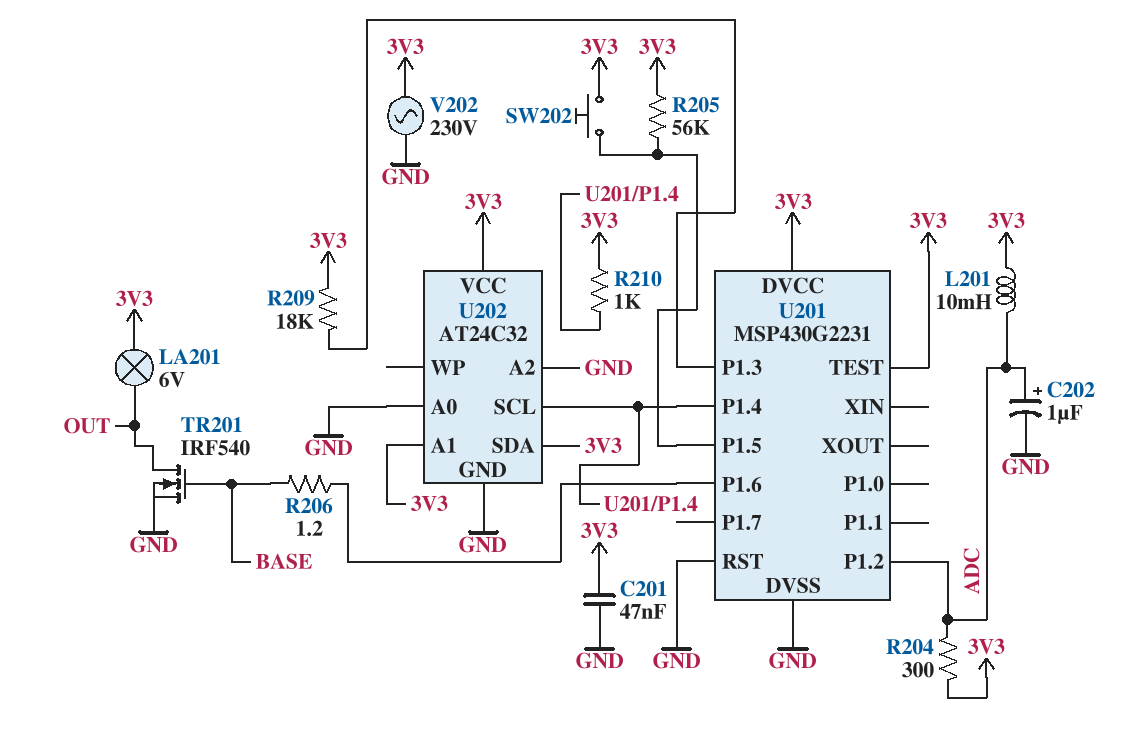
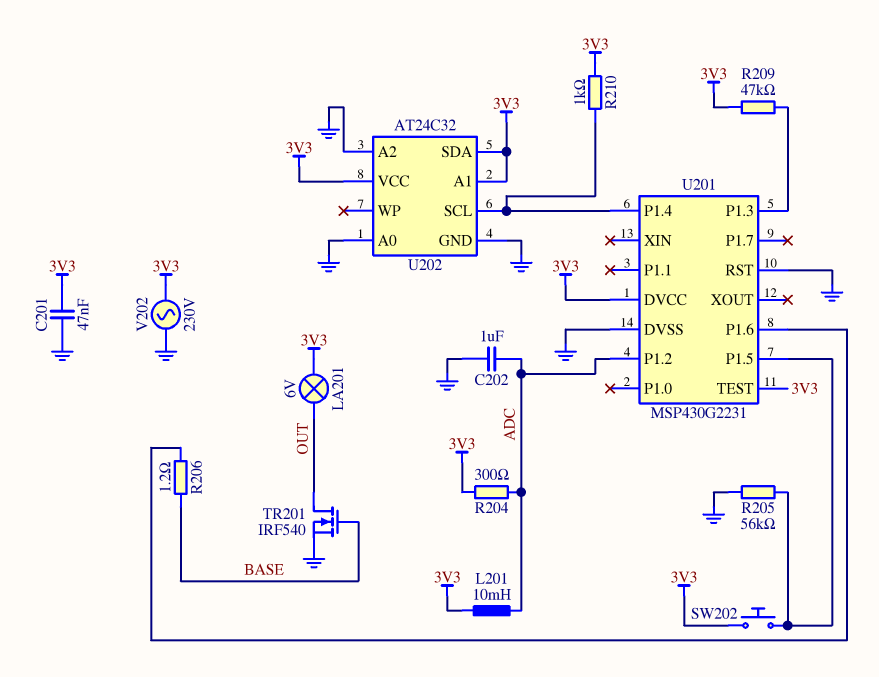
C202: 1uF (plus ADC, minus GND) -> 1uF (ADC, GND)
R205: 56k (3V3, U201/P1.5) -> 56k (GND, U201/P1.5)
R209: 18k (3V3, U201/P1.3) -> 47k (3V3, U201/P1.3)

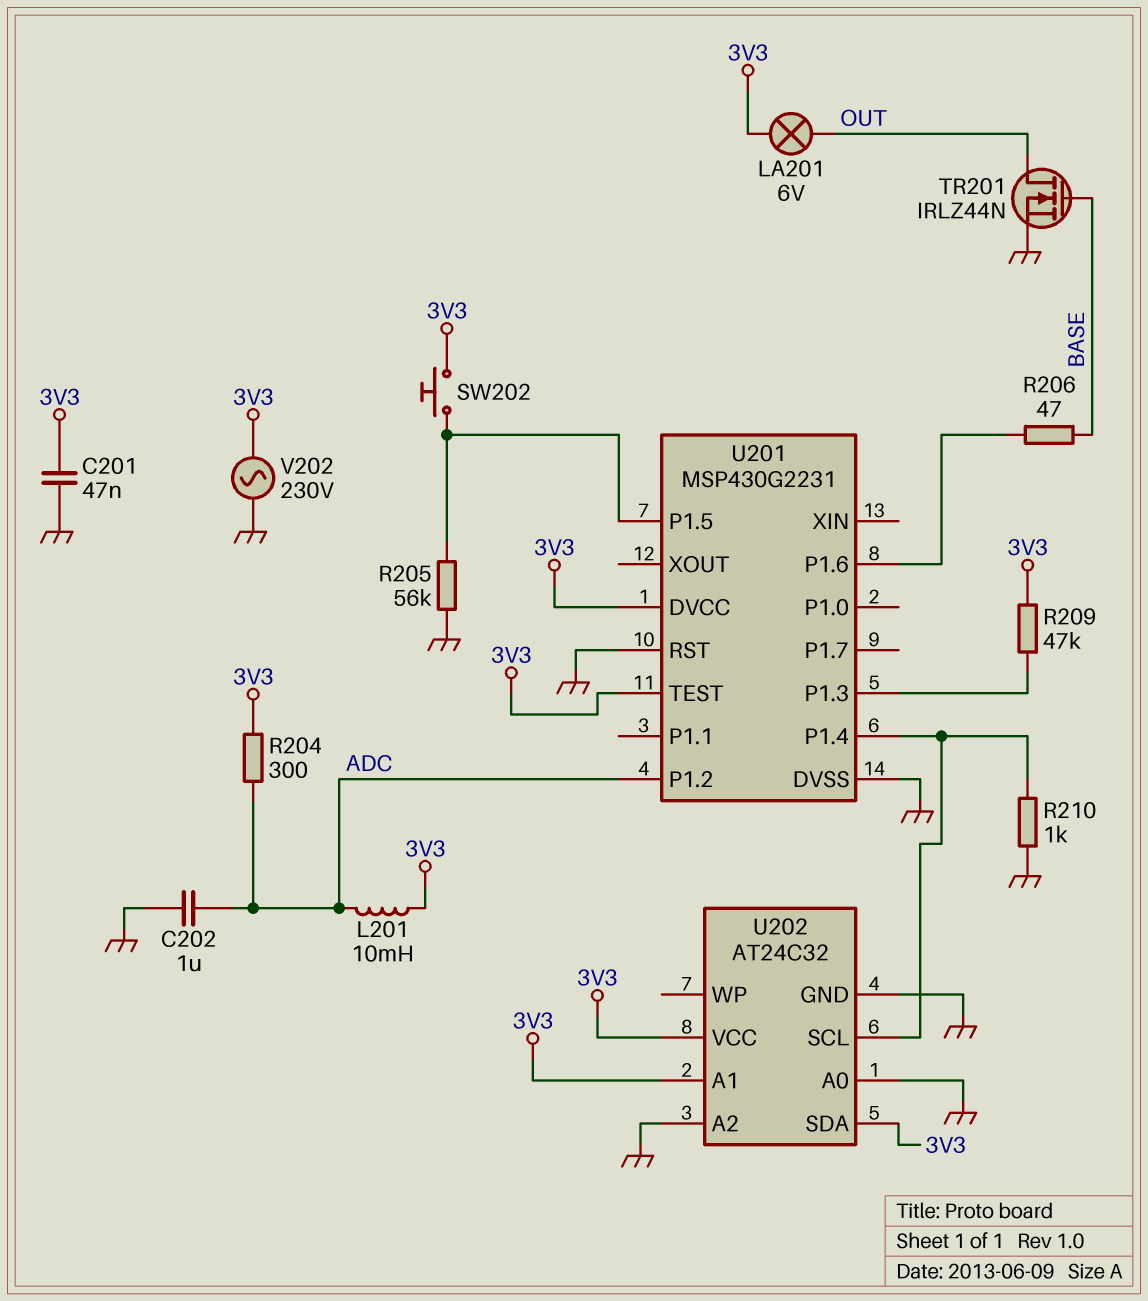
R206: 1.2 (BASE, U201/P1.6) -> 47 (BASE, U201/P1.6)
R210: 1k (3V3, U201/P1.4) -> 1k (GND, U201/P1.4)
TR201: NMOS IRF540 (G BASE, D OUT, S GND) -> NMOS IRLZ44N (G BASE, D OUT, S GND)

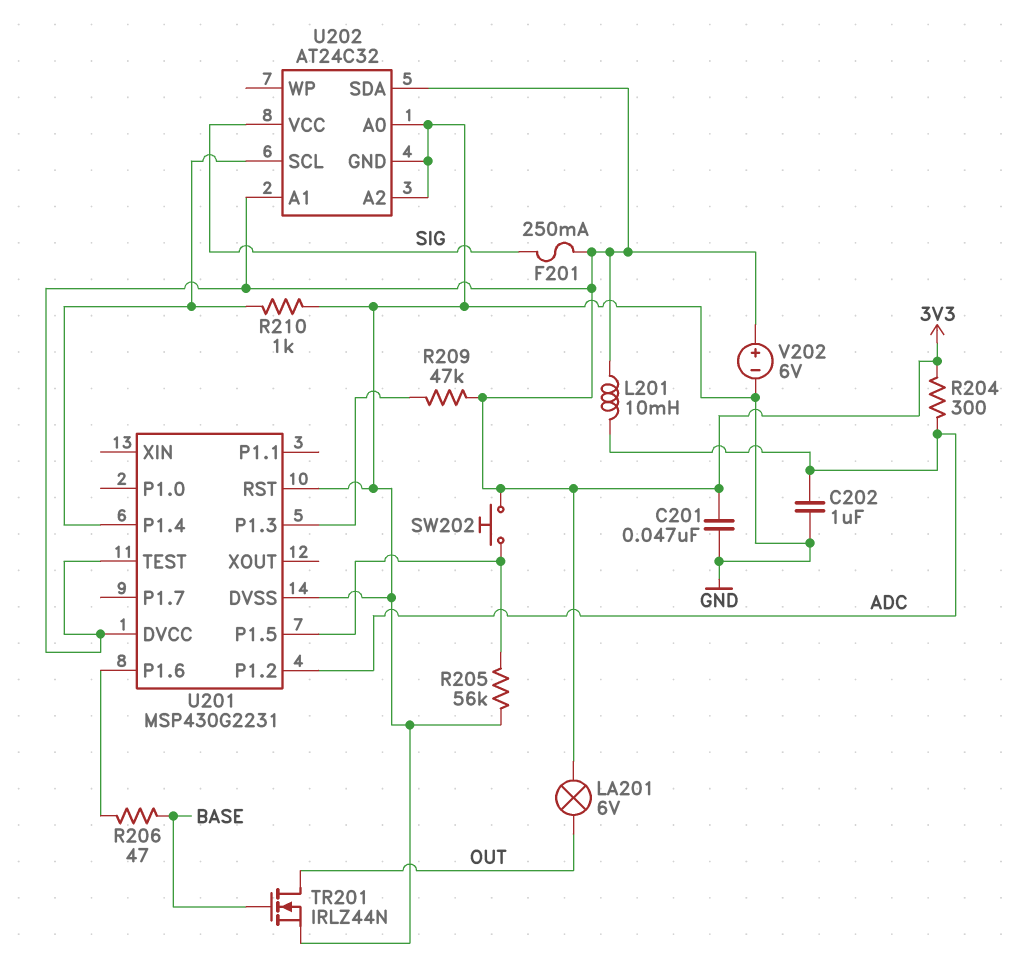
F201: none -> 250mA (3V3, SIG)
U202 pin VCC: 3V3 -> SIG
V202: AC 230V (3V3, GND) -> 6V (plus 3V3, minus GND)

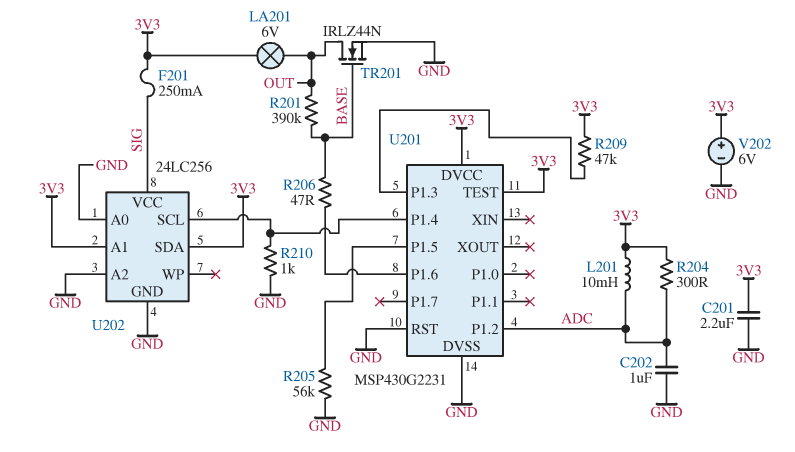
C201: 47nF (3V3, GND) -> 2.2uF (3V3, GND)
R201: none -> 390k (BASE, OUT)
SW202: button (3V3, U201/P1.5) -> none
U202: AT24C32 -> 24LC256

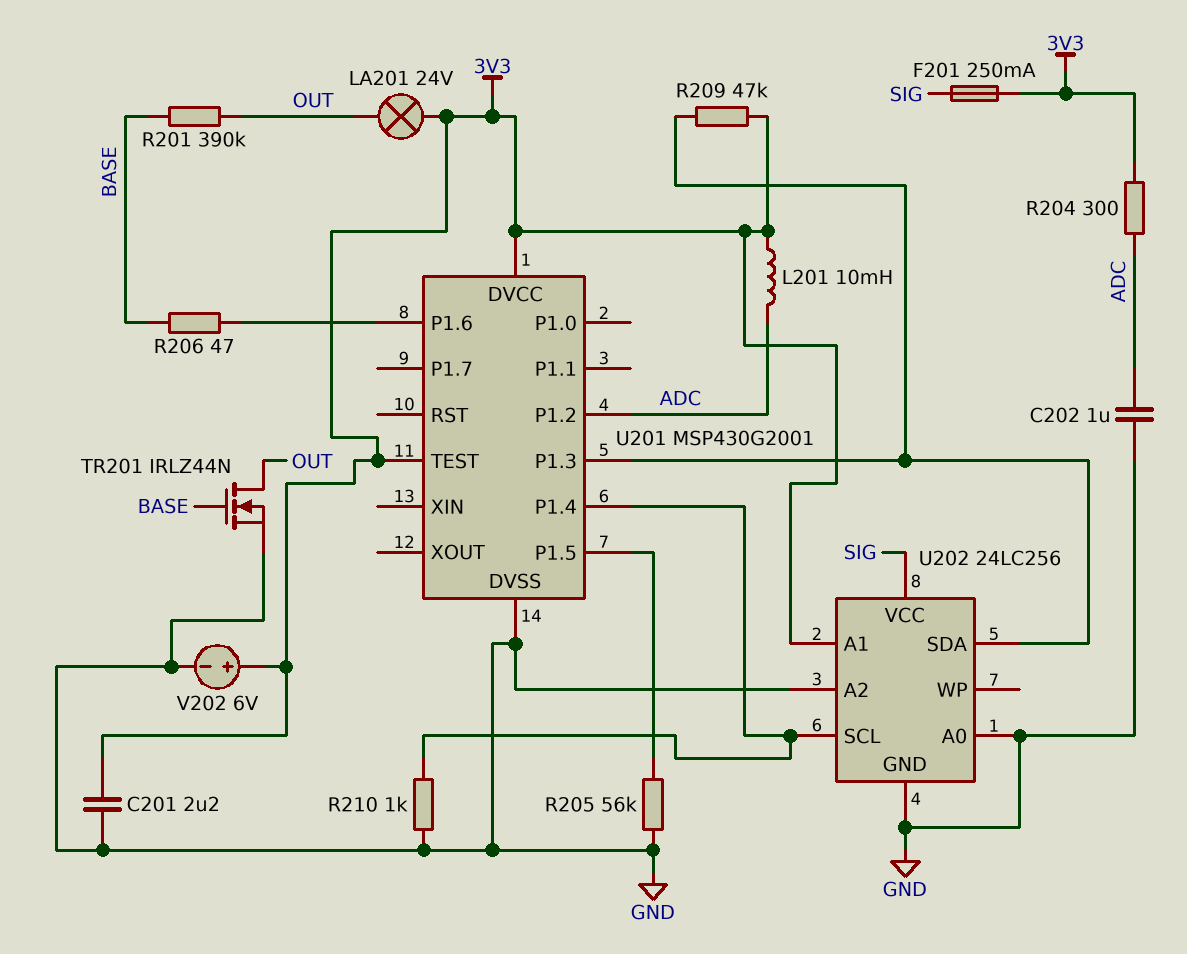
LA201: lamp 6V (3V3, OUT) -> lamp 24V (3V3, OUT)
U201: MSP430G2231 -> MSP430G2001
U201 pin RST: GND -> none
U202 pin SDA: 3V3 -> U201/P1.3

